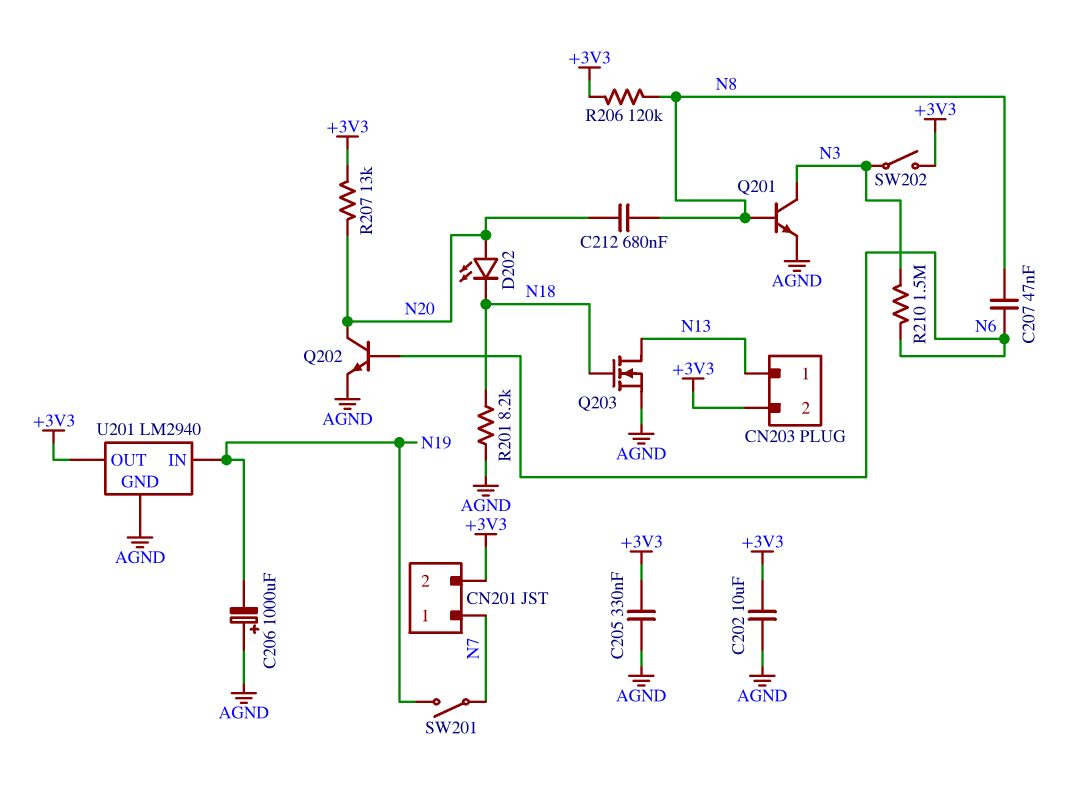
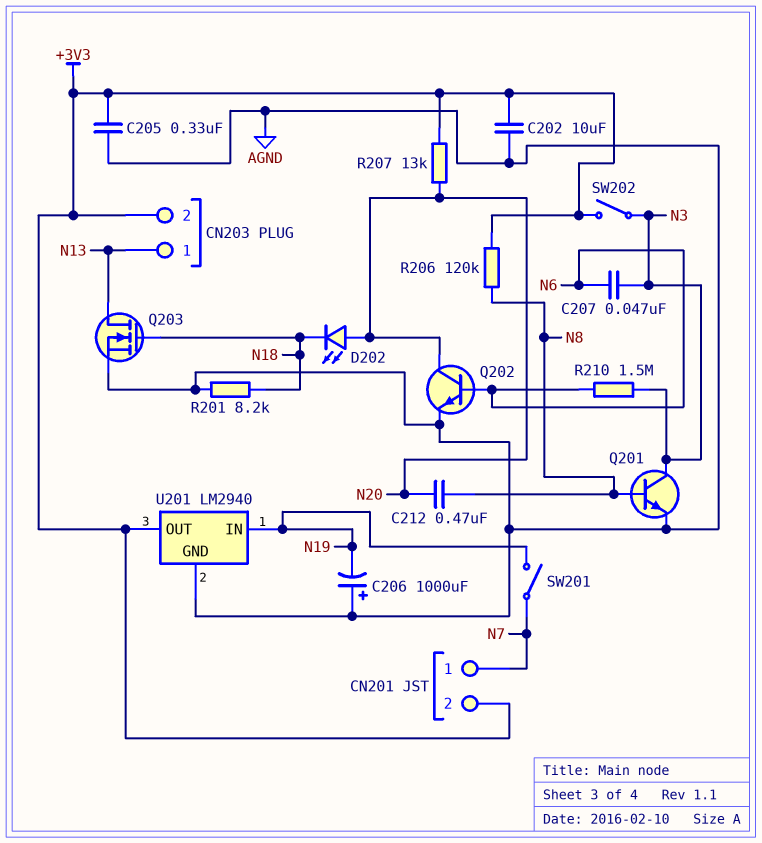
C207: 47nF (N6, N8) -> 47nF (N3, N6)
C212: 680nF (N8, N20) -> 470nF (N8, N20)

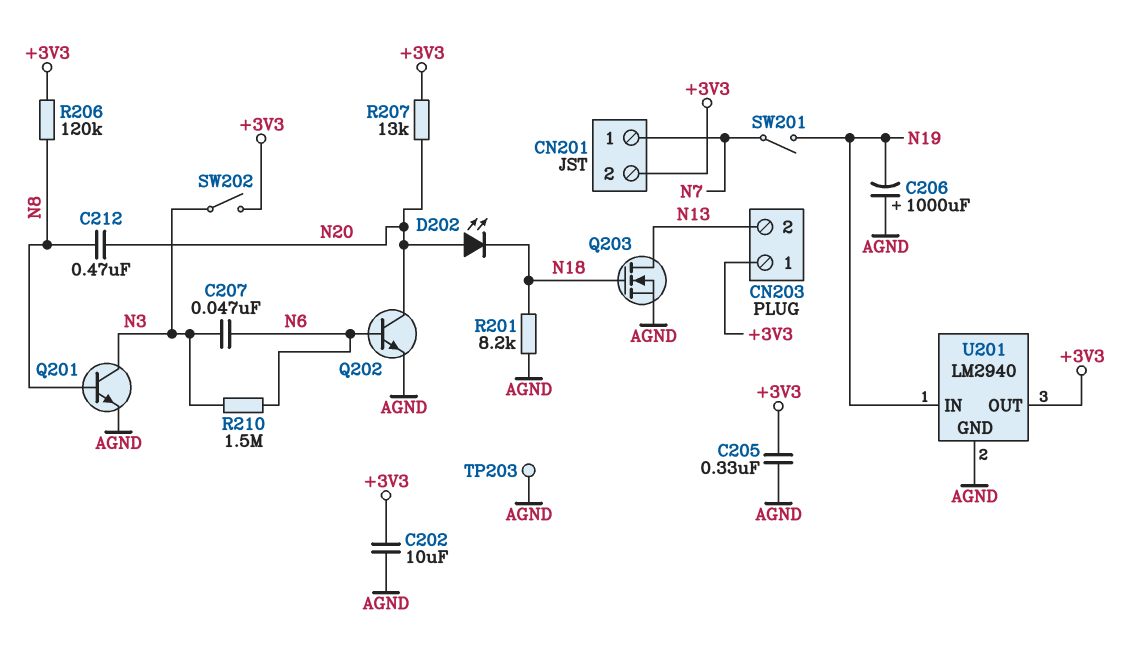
CN203 pin 1: N13 -> +3V3
CN203 pin 2: +3V3 -> N13
TP203: none -> test point (AGND)

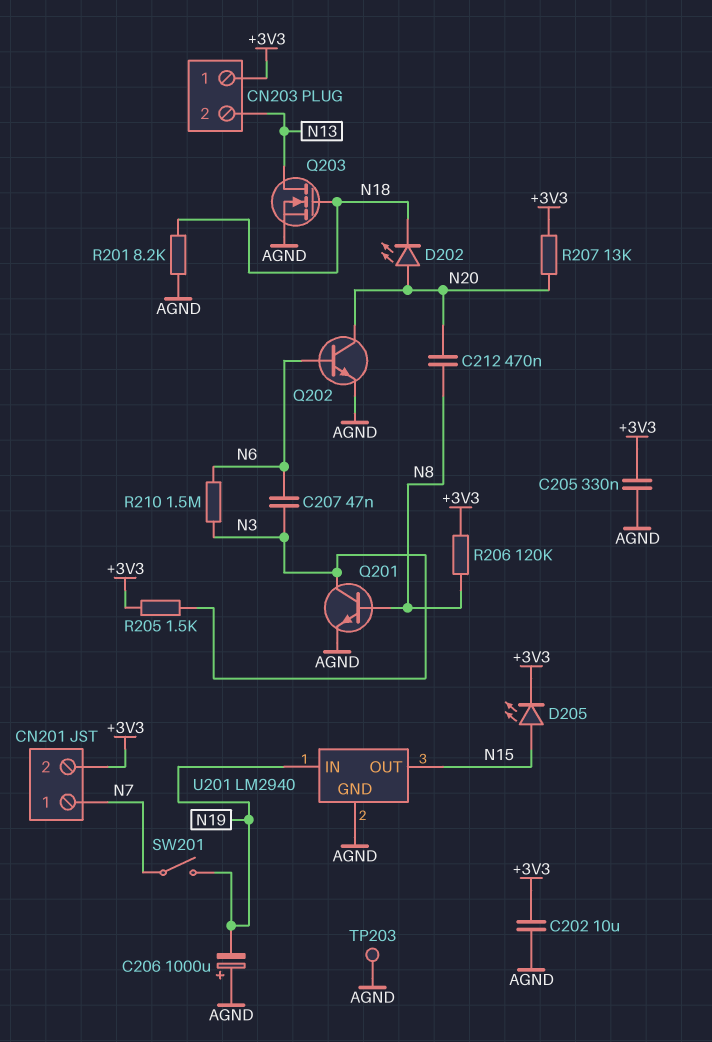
D205: none -> LED (A N15, K +3V3)
R205: none -> 1.5k (+3V3, N3)
SW202: switch (+3V3, N3) -> none
U201 pin OUT: +3V3 -> N15

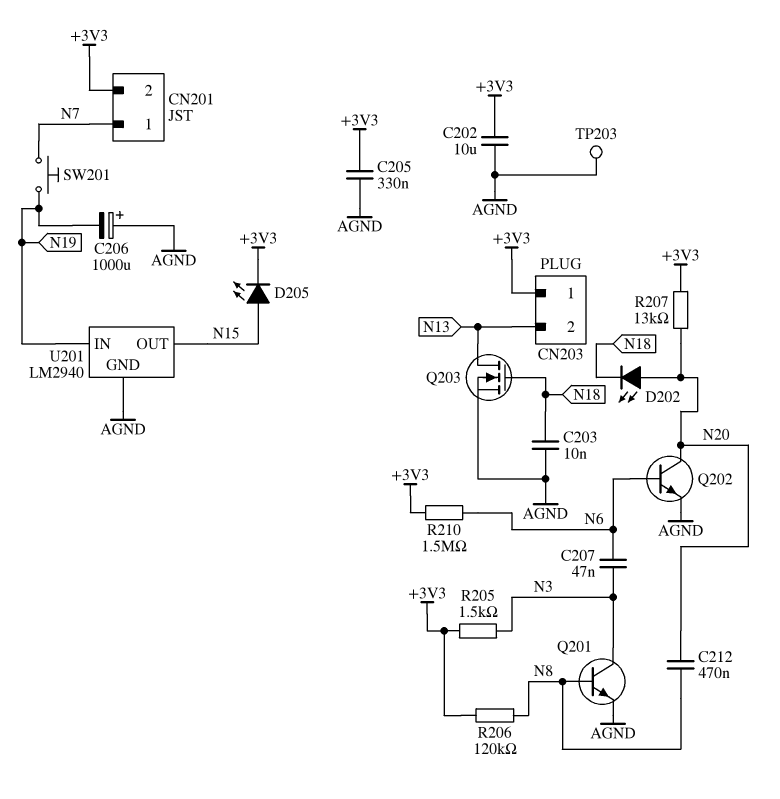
C203: none -> 10nF (AGND, N18)
R201: 8.2k (AGND, N18) -> none
R210: 1.5M (N3, N6) -> 1.5M (+3V3, N6)
SW201: switch (N7, N19) -> button (N7, N19)

